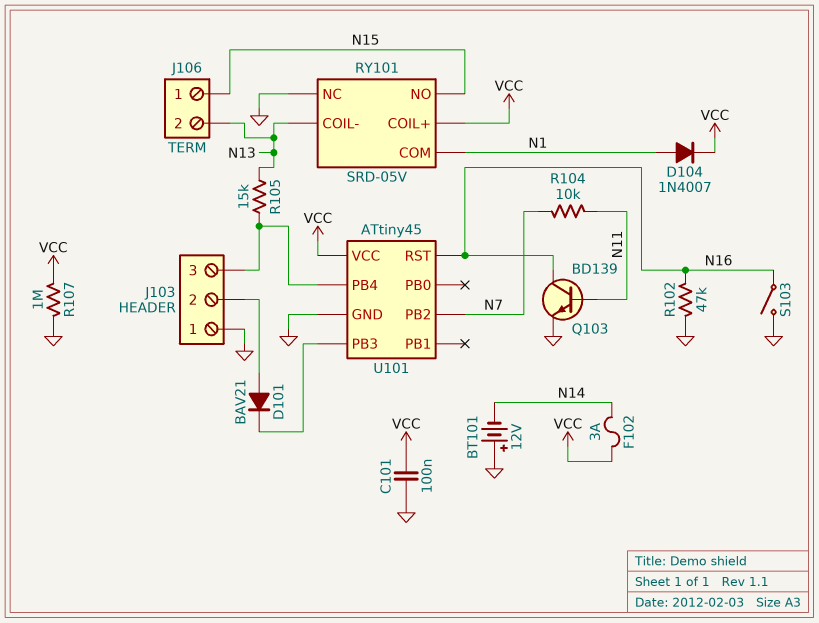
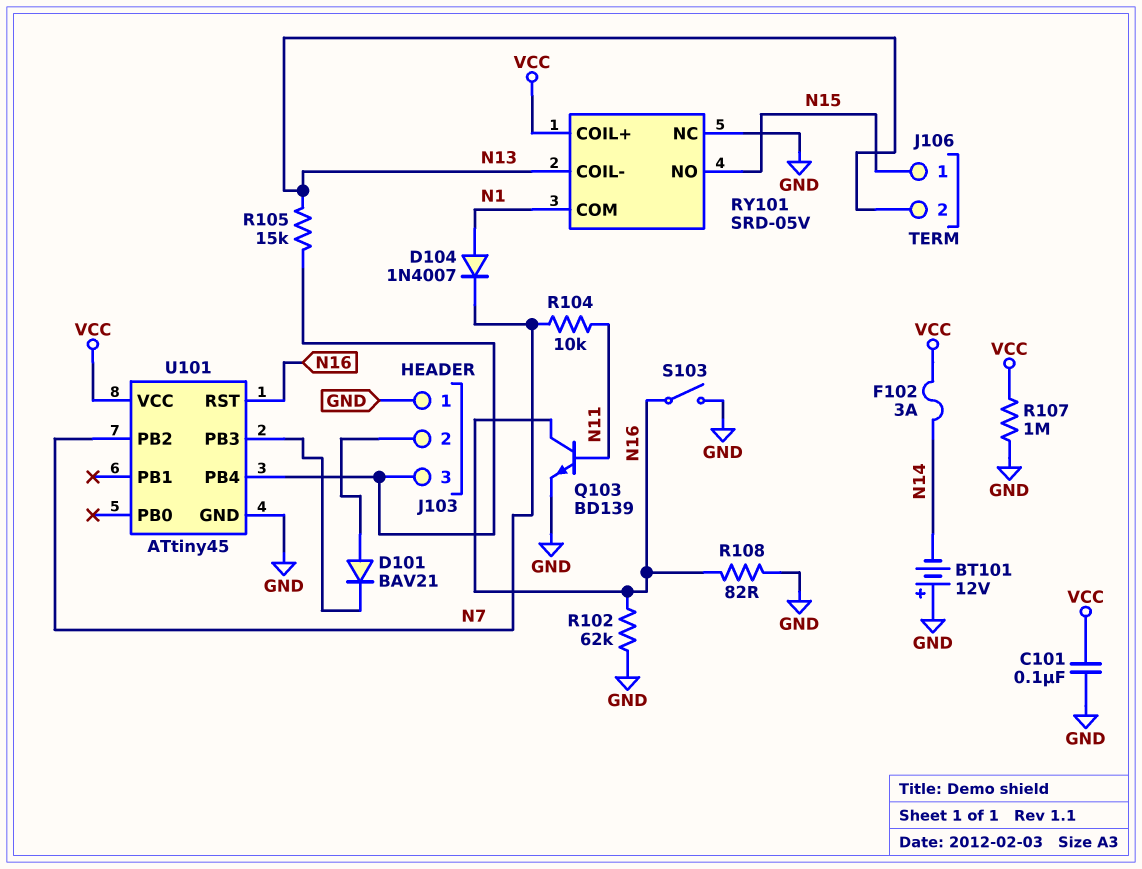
D104: diode 1N4007 (A N1, K VCC) -> diode 1N4007 (A N1, K N7)
R102: 47k (GND, N16) -> 62k (GND, N16)
R108: none -> 82 (GND, N16)

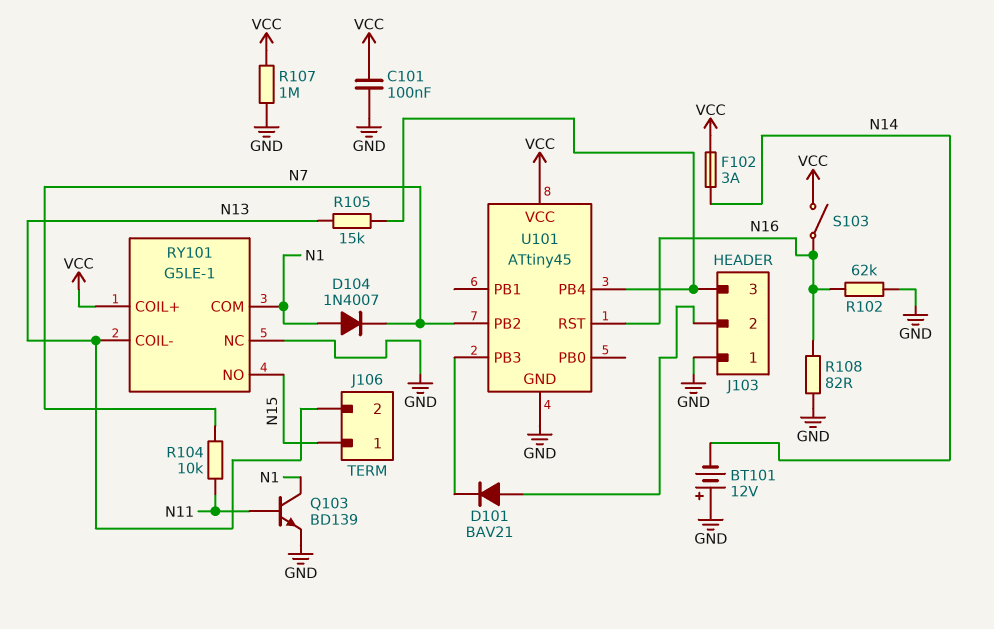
Q103: NPN BD139 (B N11, C N16, E GND) -> NPN BD139 (B N11, C N1, E GND)
RY101: SRD-05V -> G5LE-1
S103: switch (GND, N16) -> switch (N16, VCC)

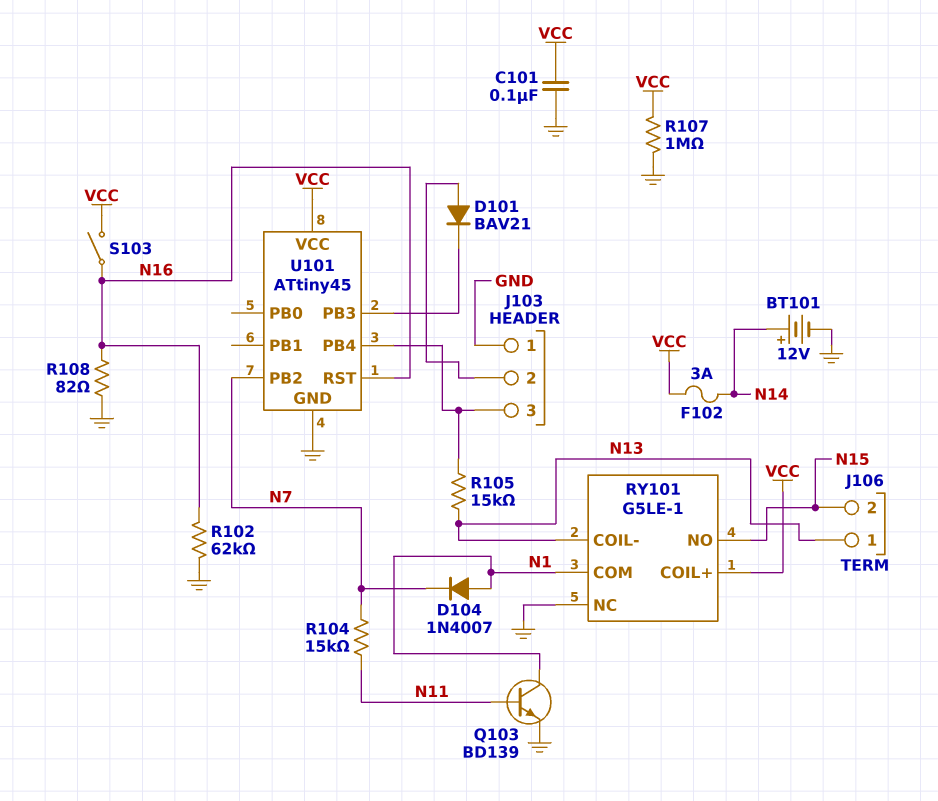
BT101: 12V (plus GND, minus N14) -> 12V (plus N14, minus GND)
J106 pin 1: N15 -> N13
J106 pin 2: N13 -> N15
R104: 10k (N7, N11) -> 15k (N7, N11)

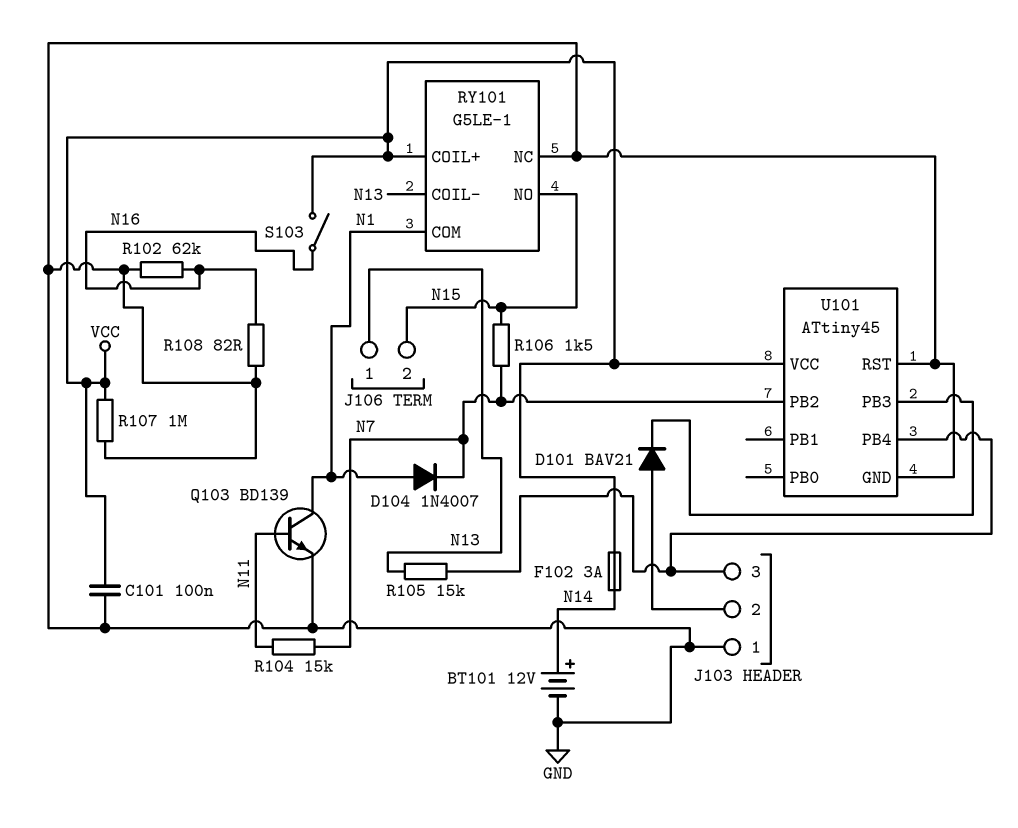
R106: none -> 1.5k (N7, N15)
U101 pin RST: N16 -> GND

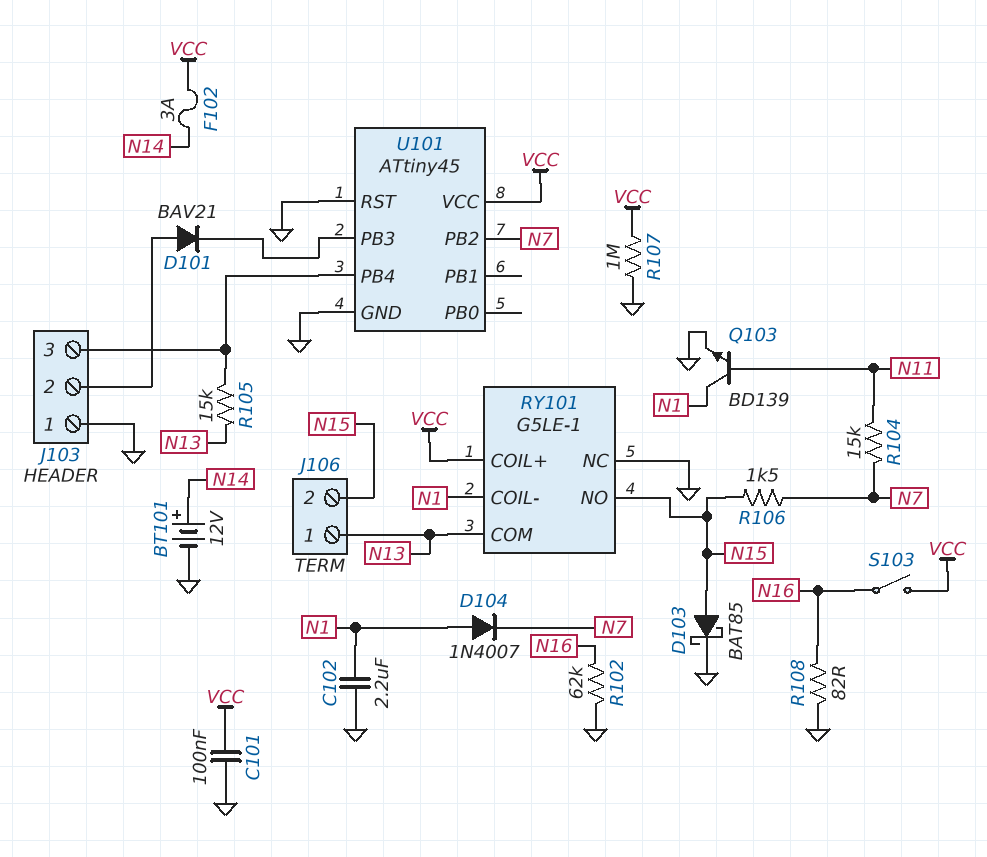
C102: none -> 2.2uF (GND, N1)
D103: none -> schottky BAT85 (A N15, K GND)
RY101 pin COIL-: N13 -> N1
RY101 pin COM: N1 -> N13

